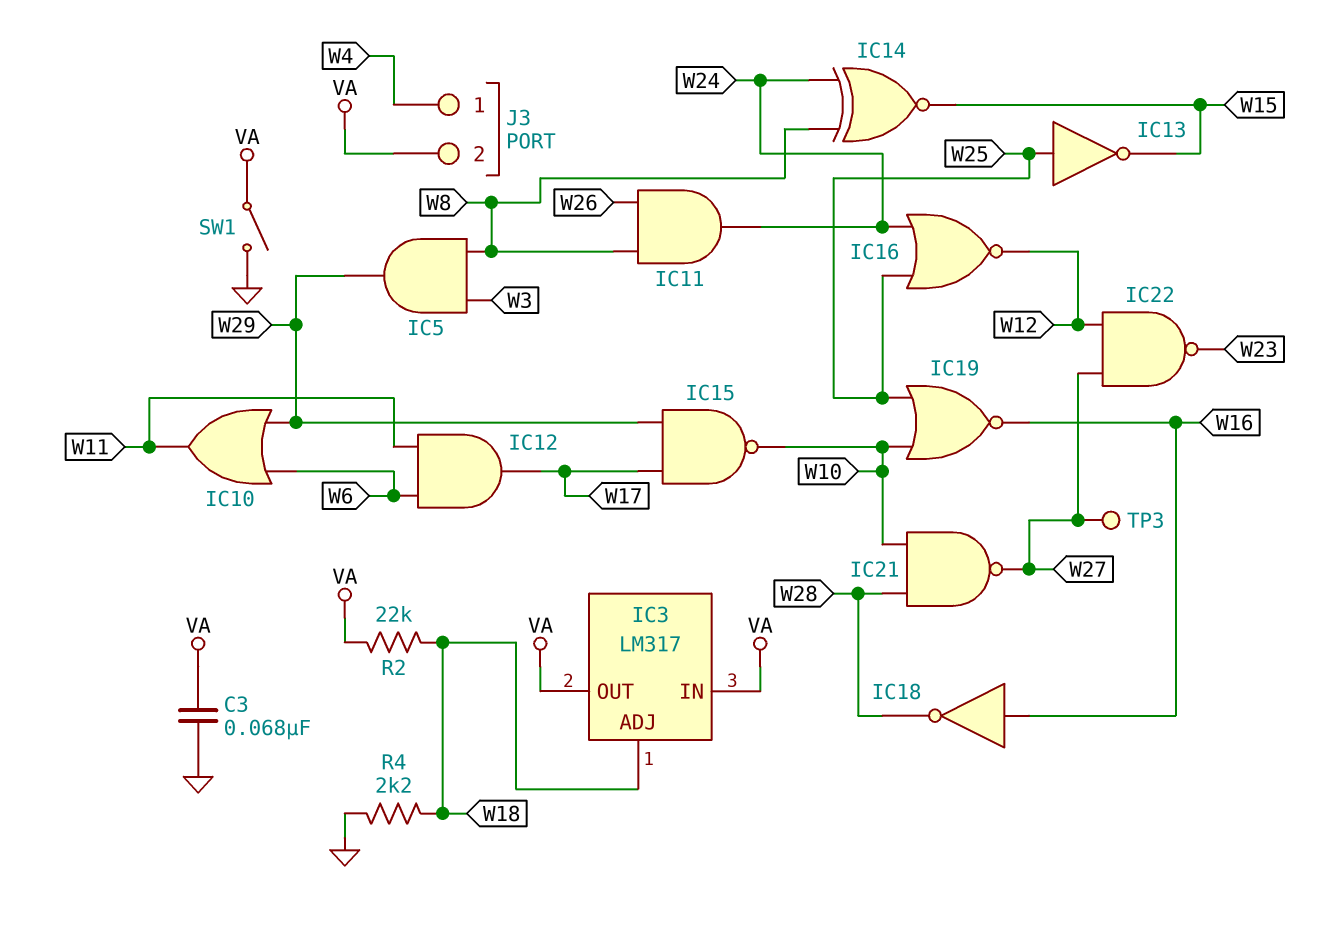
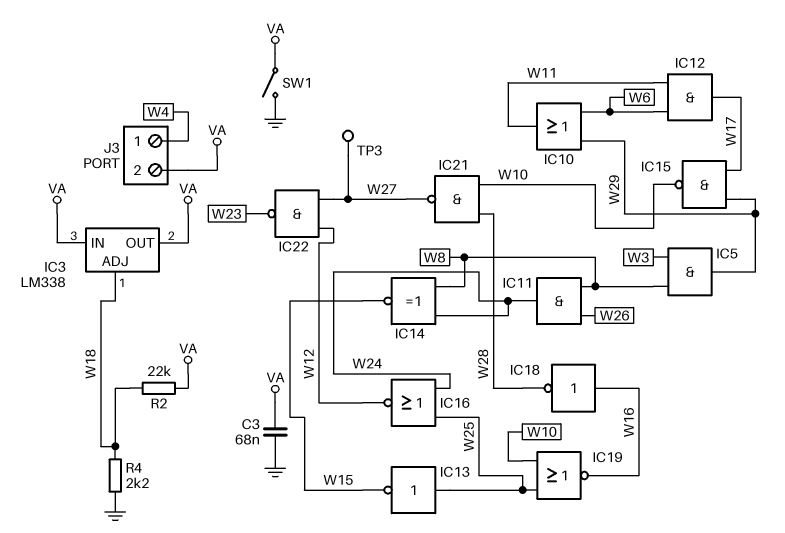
IC3: LM317 -> LM338

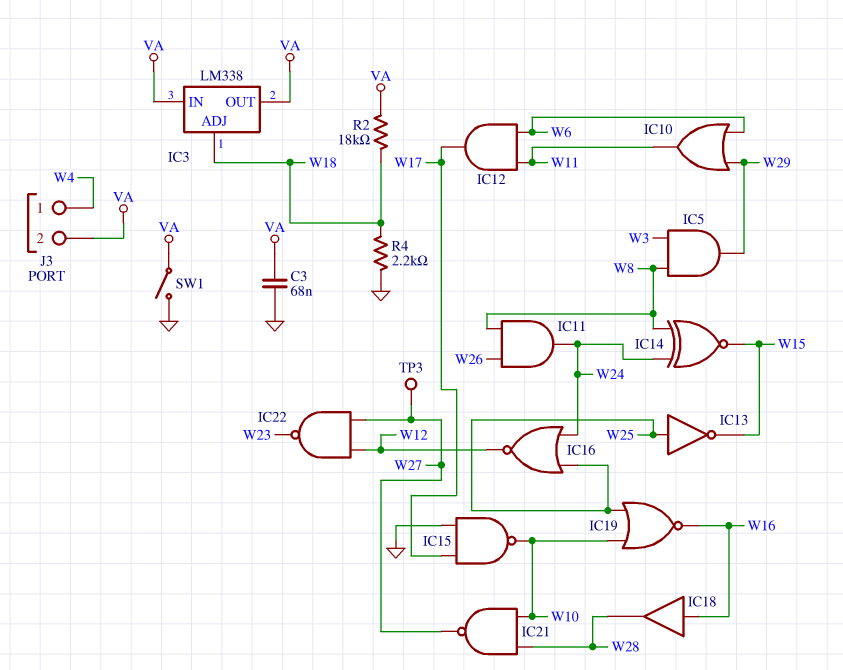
IC15: NAND (in W17, in W29, out W10) -> NAND (in GND, in W17, out W10)
IC18: NOT (in W16, out W28) -> buffer (in W16, out W28)
R2: 22k (VA, W18) -> 18k (VA, W18)

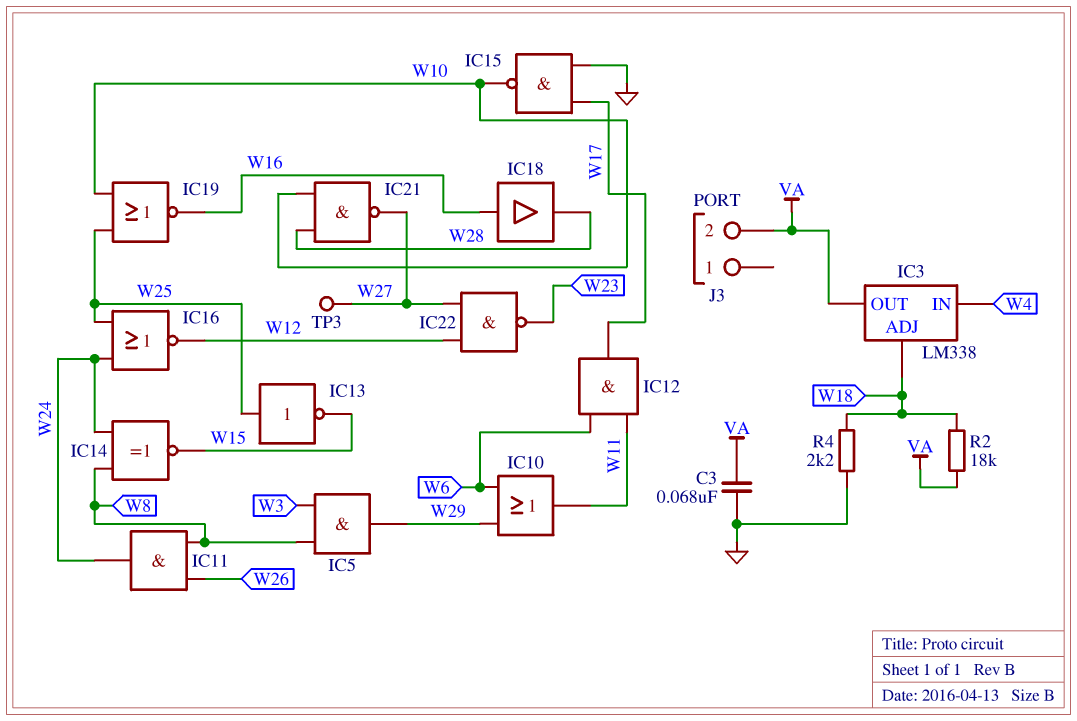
IC3 pin IN: VA -> W4
J3 pin 1: W4 -> none
SW1: switch (GND, VA) -> none

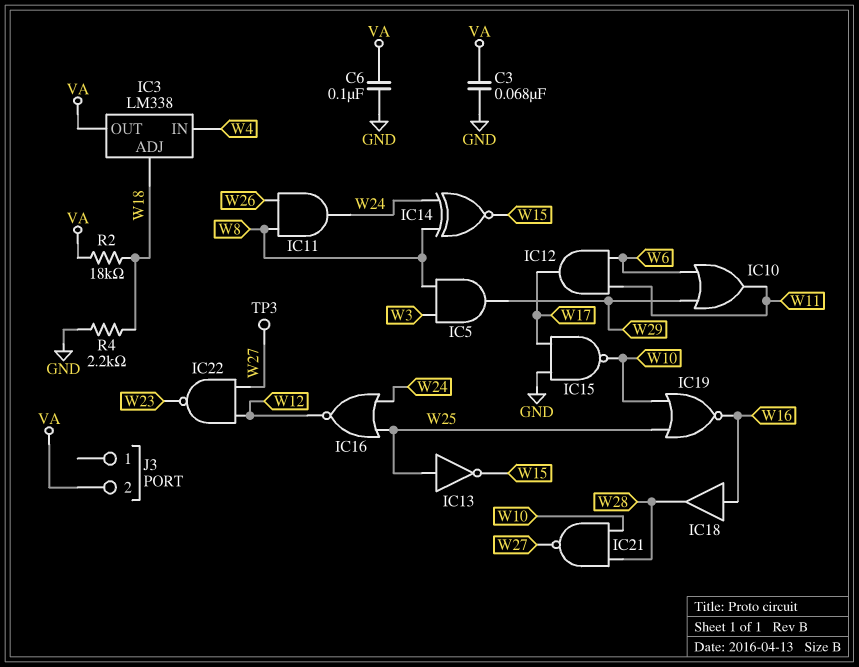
C6: none -> 100nF (GND, VA)

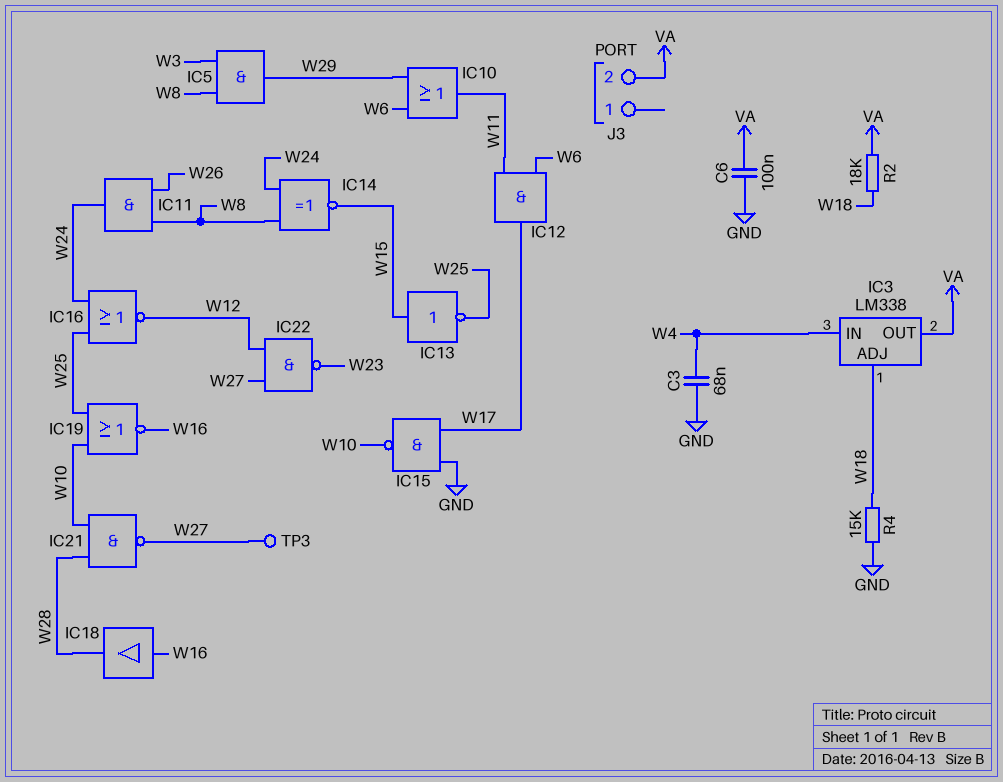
C3: 68nF (GND, VA) -> 68nF (GND, W4)
IC13: NOT (in W25, out W15) -> NOT (in W15, out W25)
R4: 2.2k (GND, W18) -> 15k (GND, W18)

